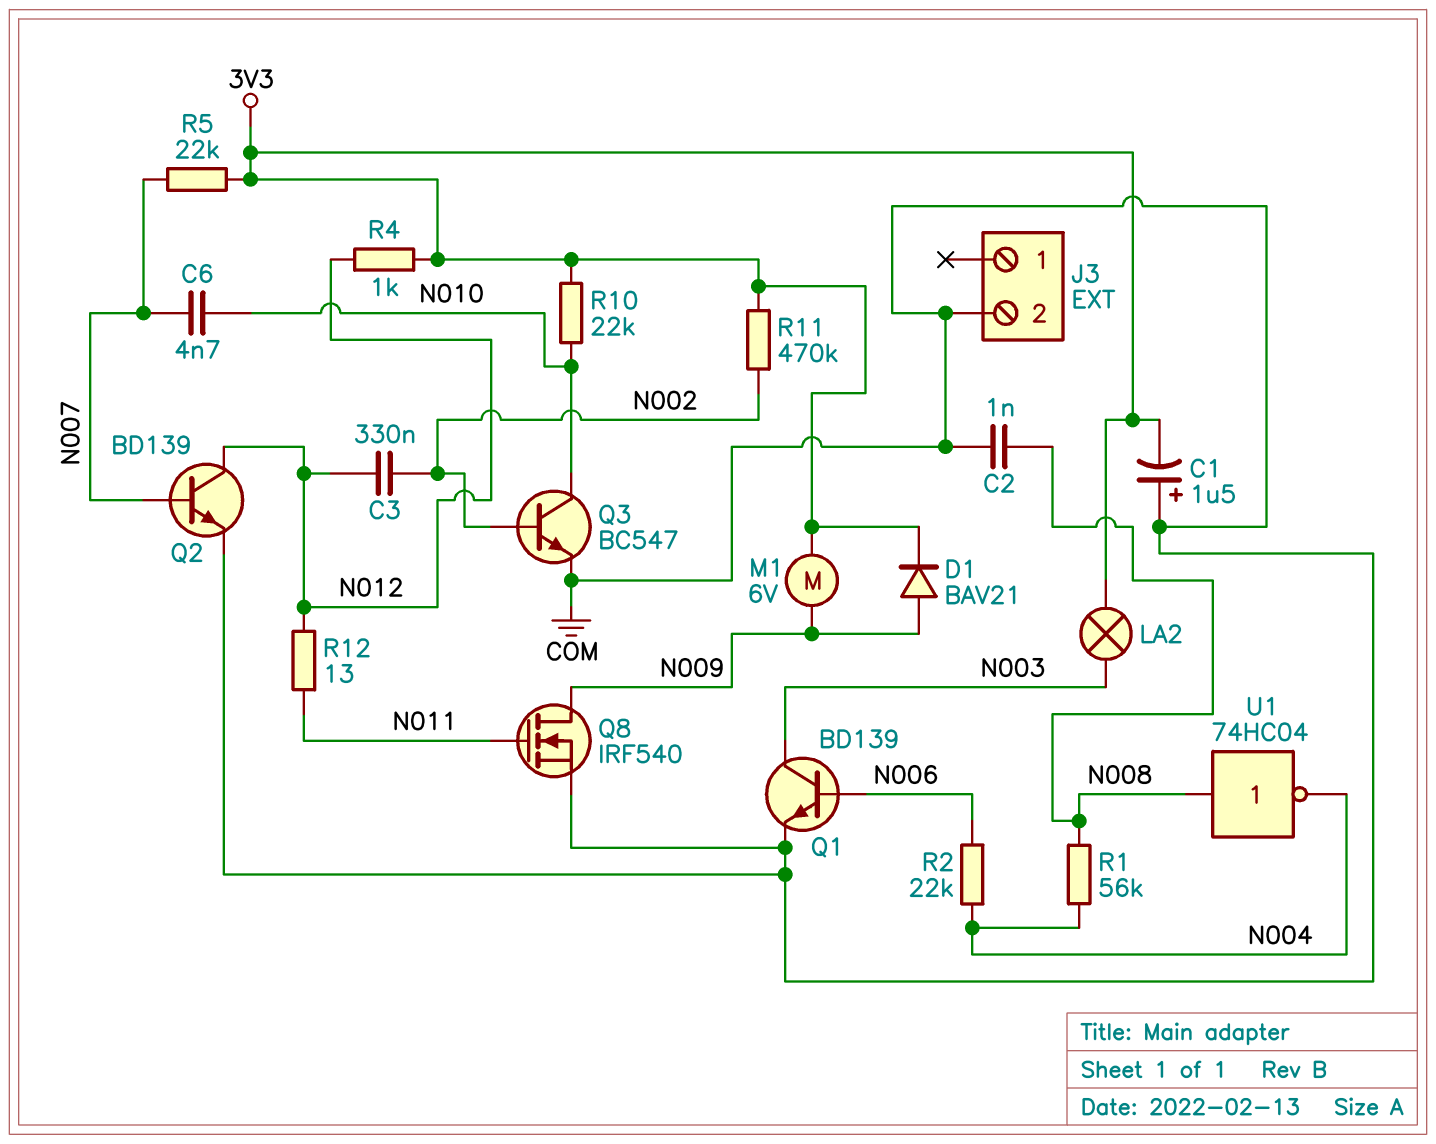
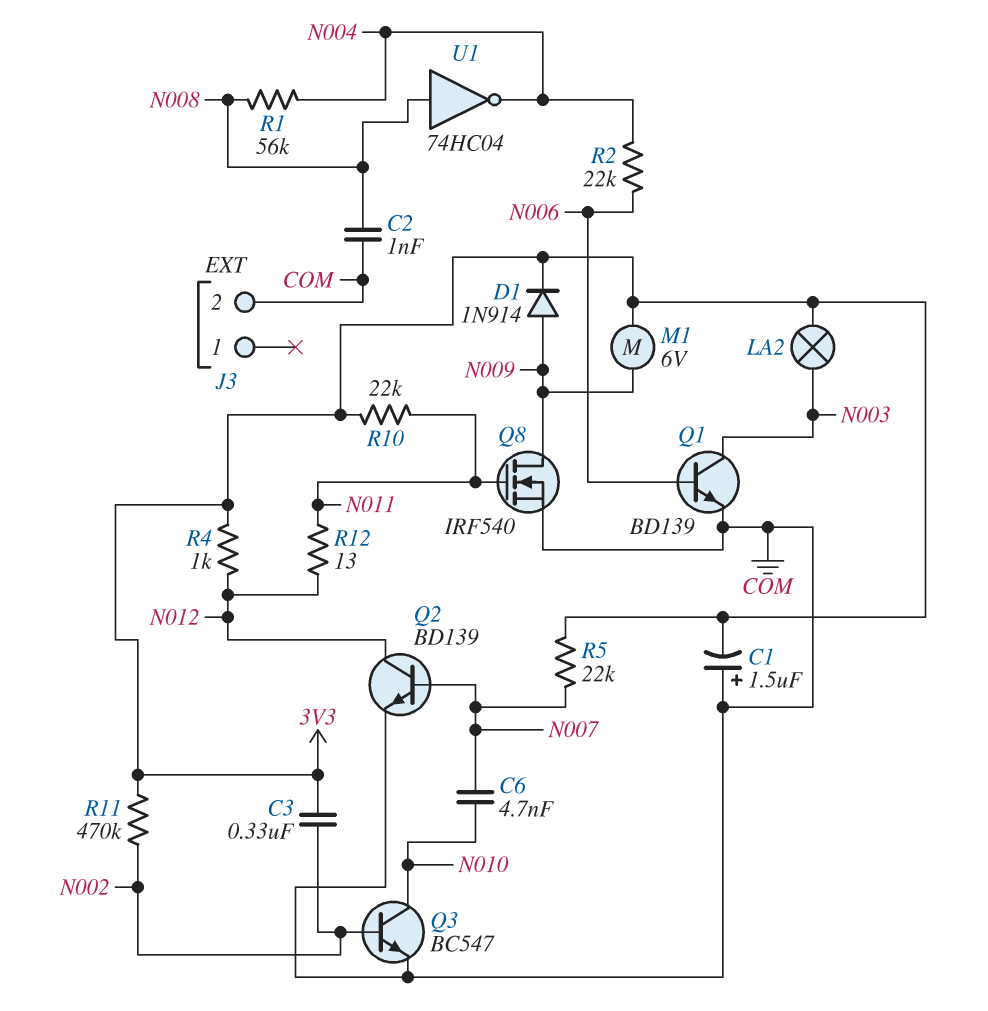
C3: 330nF (N002, N012) -> 330nF (3V3, N002)
D1: diode BAV21 (A N009, K 3V3) -> diode 1N914 (A N009, K 3V3)
R10: 22k (3V3, N010) -> 22k (3V3, N011)

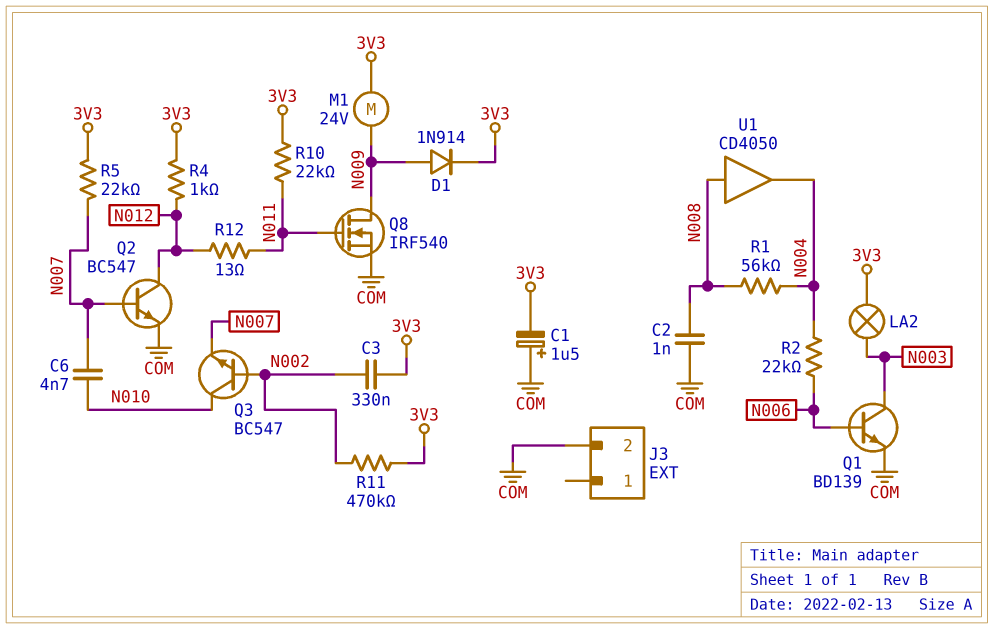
M1: motor 6V (3V3, N009) -> motor 24V (3V3, N009)
Q2: NPN BD139 (B N007, C N012, E COM) -> NPN BC547 (B N007, C N012, E COM)
Q3: NPN BC547 (B N002, C N010, E COM) -> NPN BC547 (B N002, C N010, E N007)
U1: NOT 74HC04 (in N008, out N004) -> buffer CD4050 (in N008, out N004)

